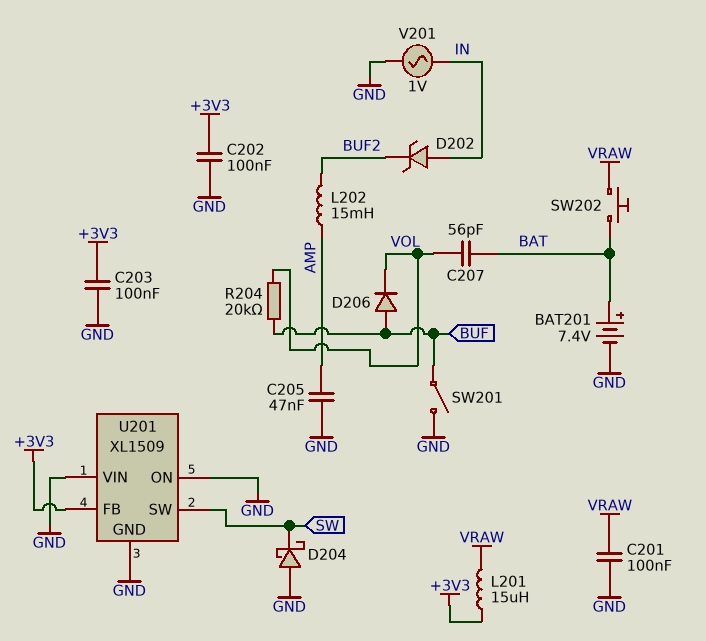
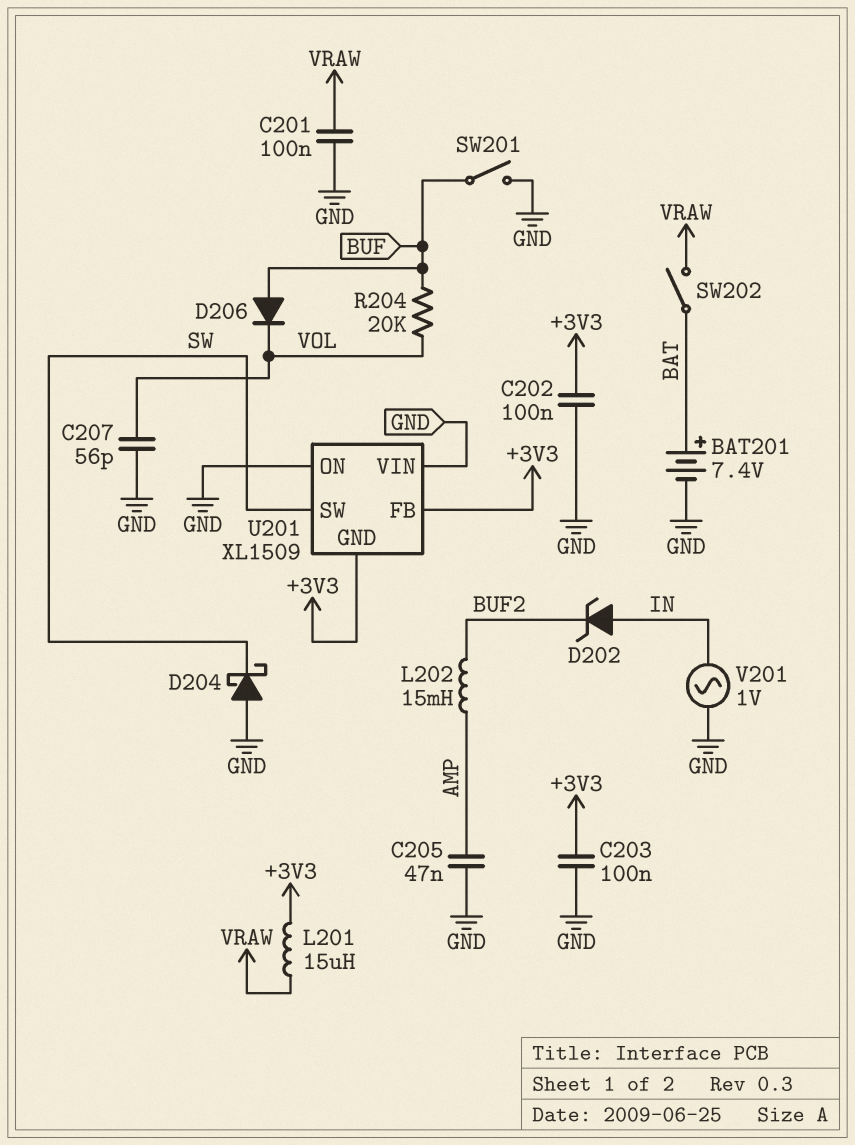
C207: 56pF (BAT, VOL) -> 56pF (GND, VOL)
SW202: button (BAT, VRAW) -> switch (BAT, VRAW)
U201 pin GND: GND -> +3V3

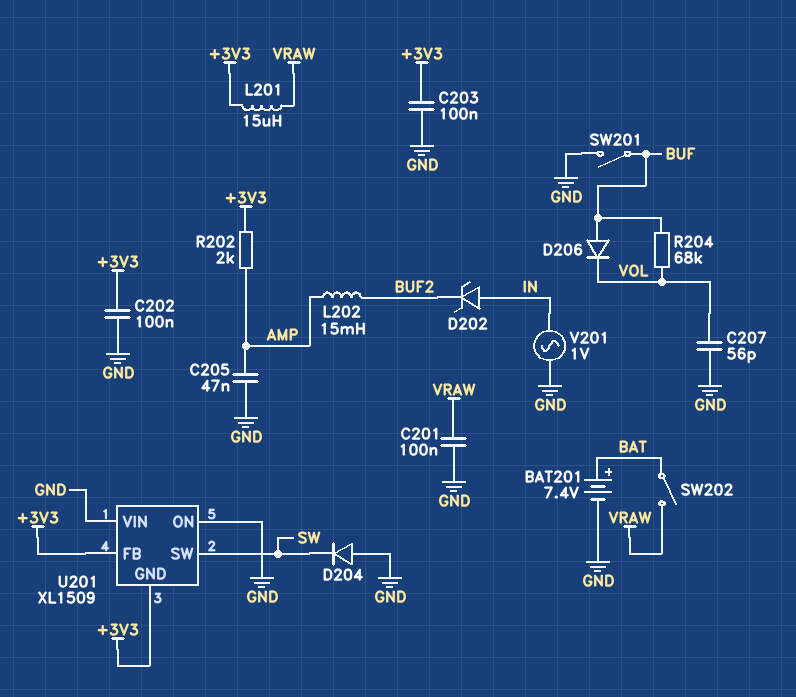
D204: schottky (A GND, K SW) -> diode (A GND, K SW)
R202: none -> 2k (+3V3, AMP)
R204: 20k (BUF, VOL) -> 68k (BUF, VOL)

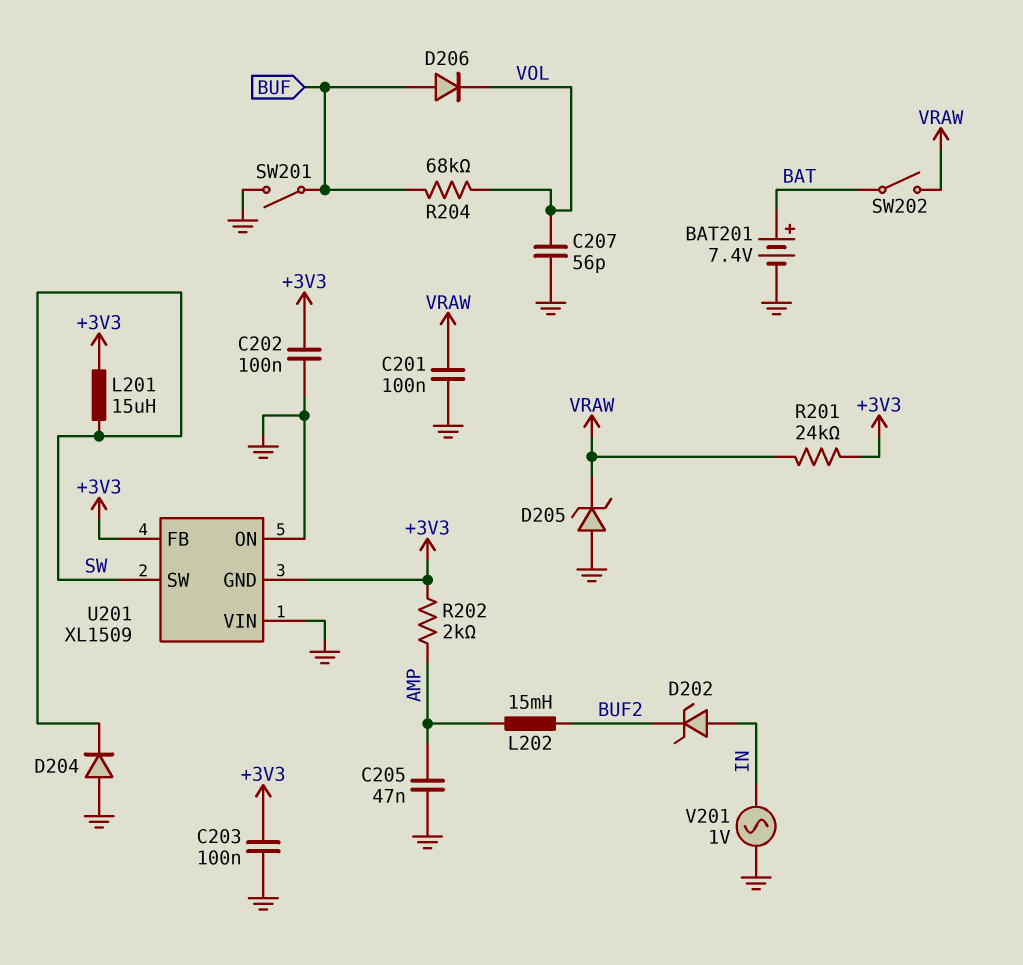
D205: none -> zener (A GND, K VRAW)
L201: 15uH (+3V3, VRAW) -> 15uH (+3V3, SW)
R201: none -> 24k (+3V3, VRAW)

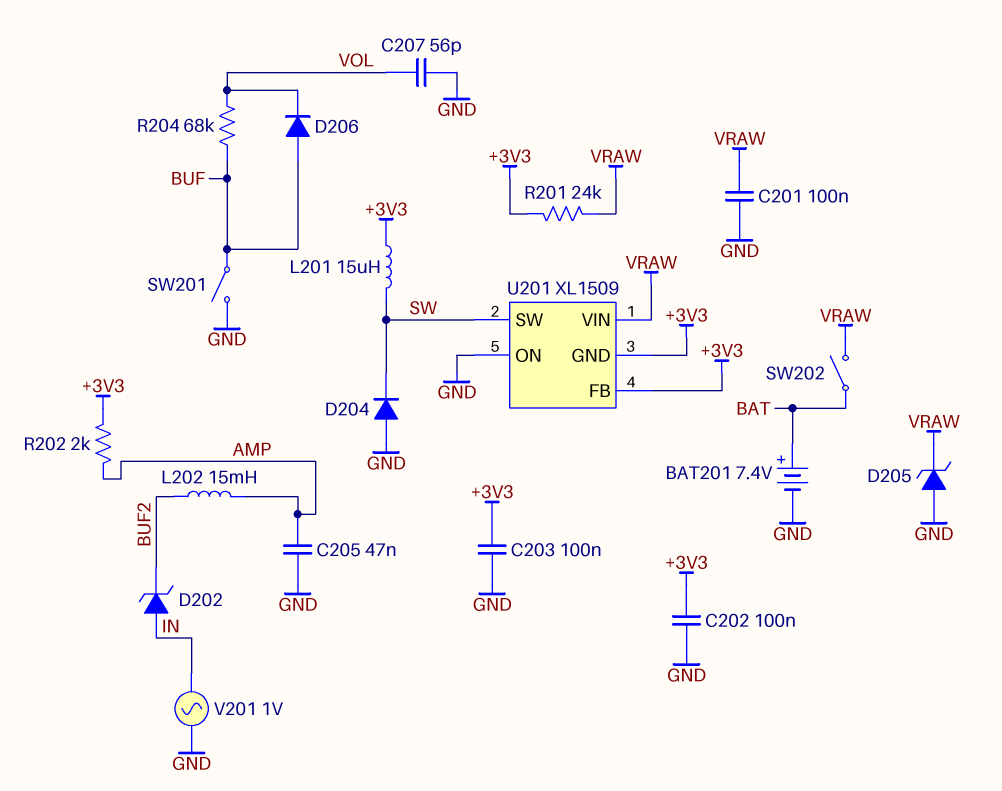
U201 pin VIN: GND -> VRAW

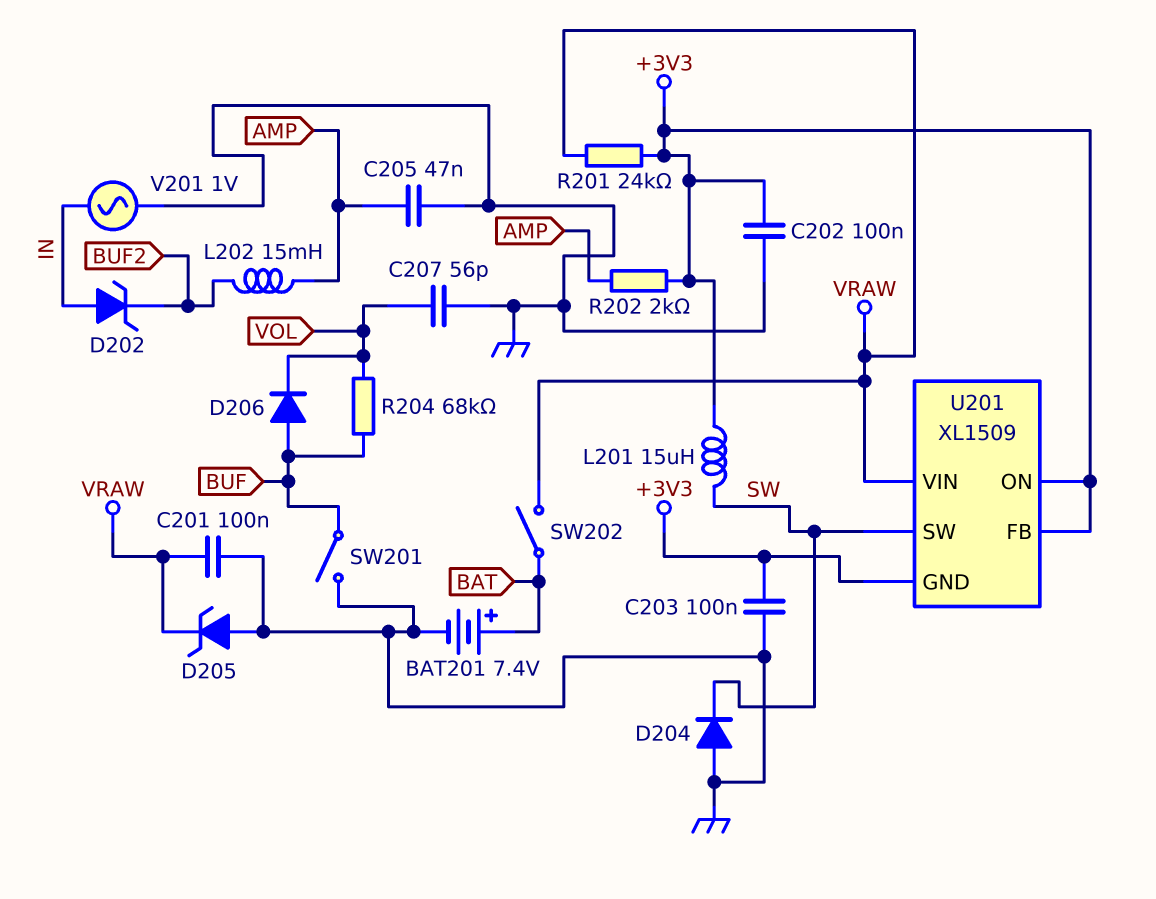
U201 pin ON: GND -> +3V3

